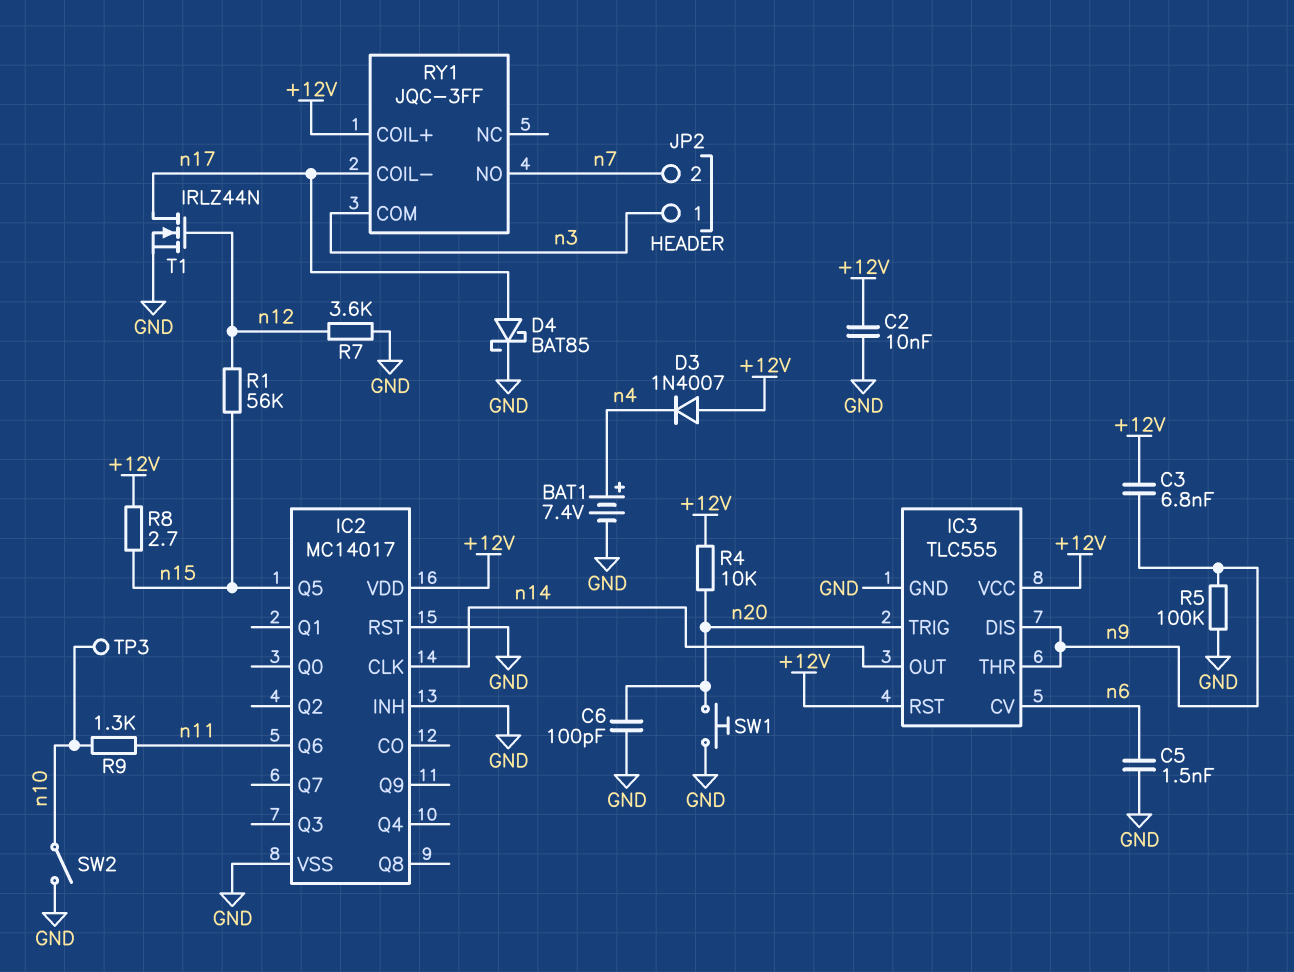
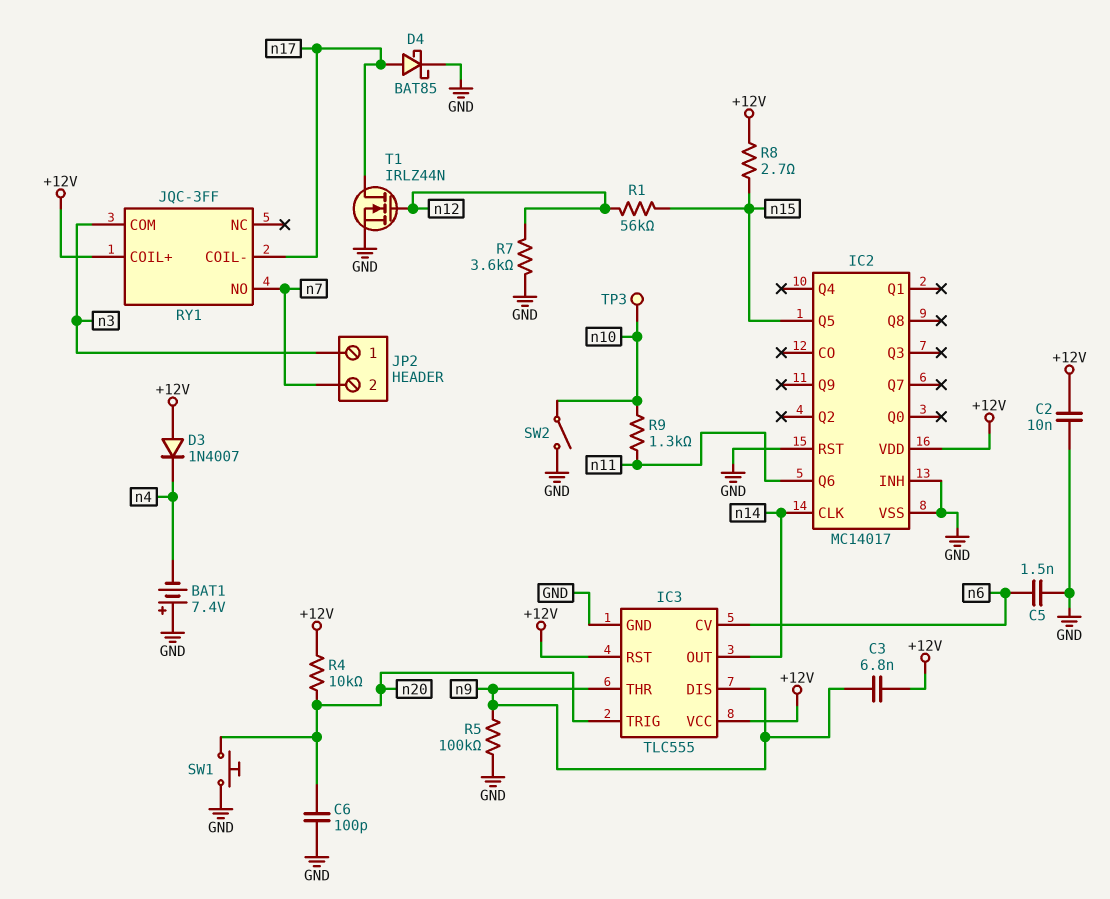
BAT1: 7.4V (plus n4, minus GND) -> 7.4V (plus GND, minus n4)

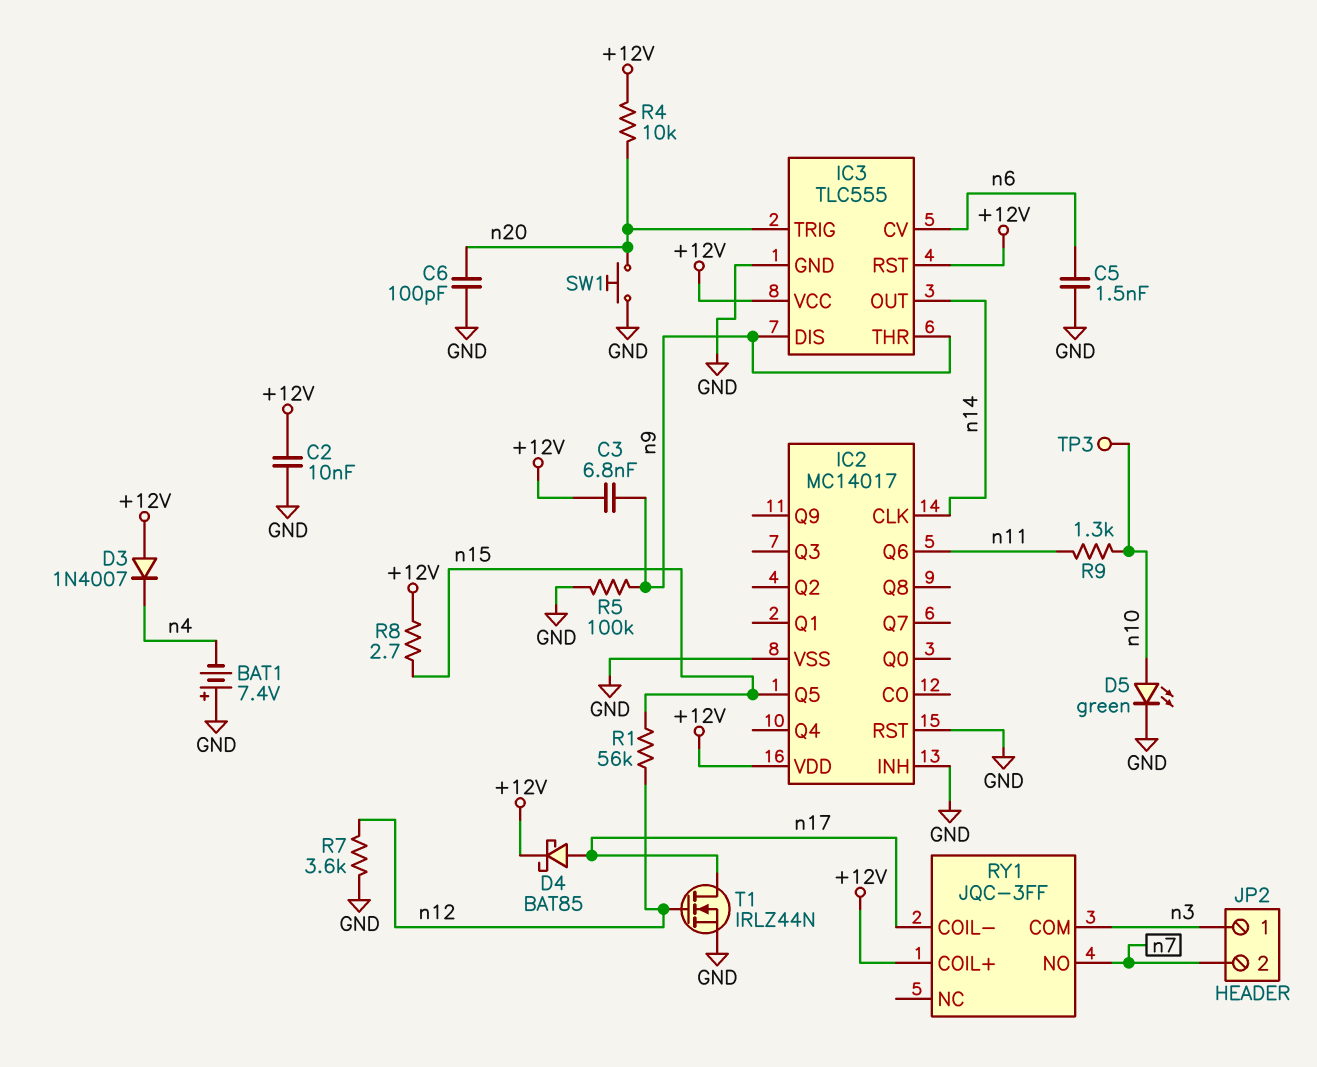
D4: schottky BAT85 (A n17, K GND) -> schottky BAT85 (A n17, K +12V)
D5: none -> LED green (A n10, K GND)
SW2: switch (GND, n10) -> none

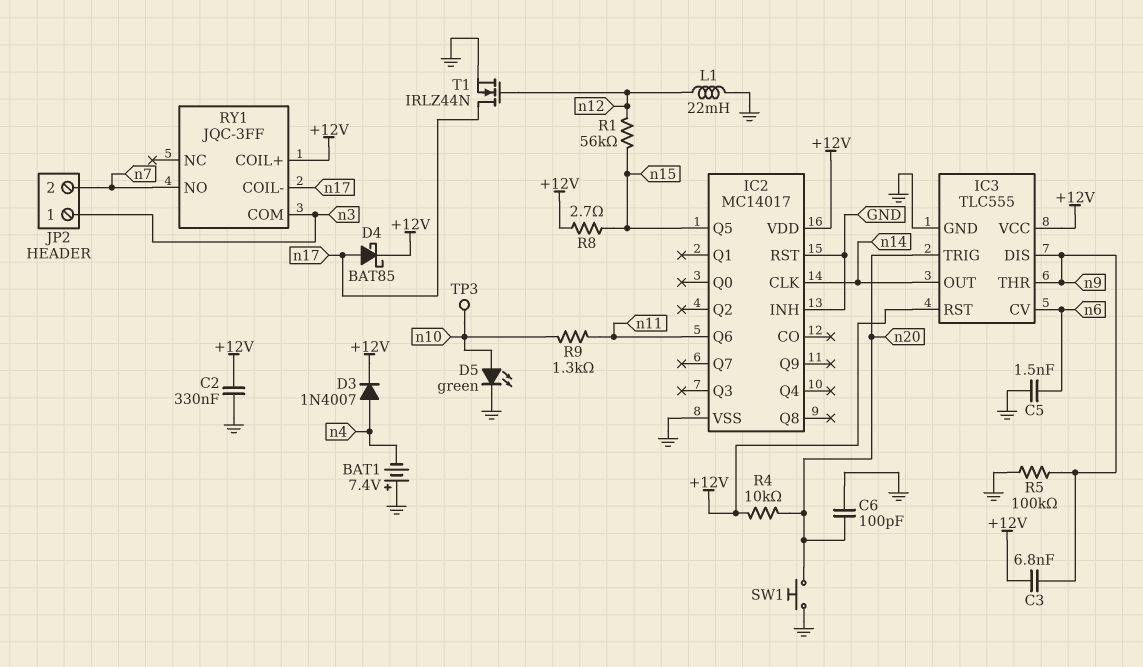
C2: 10nF (+12V, GND) -> 330nF (+12V, GND)
D3: diode 1N4007 (A +12V, K n4) -> diode 1N4007 (A n4, K +12V)
L1: none -> 22mH (GND, n12)
R7: 3.6k (GND, n12) -> none

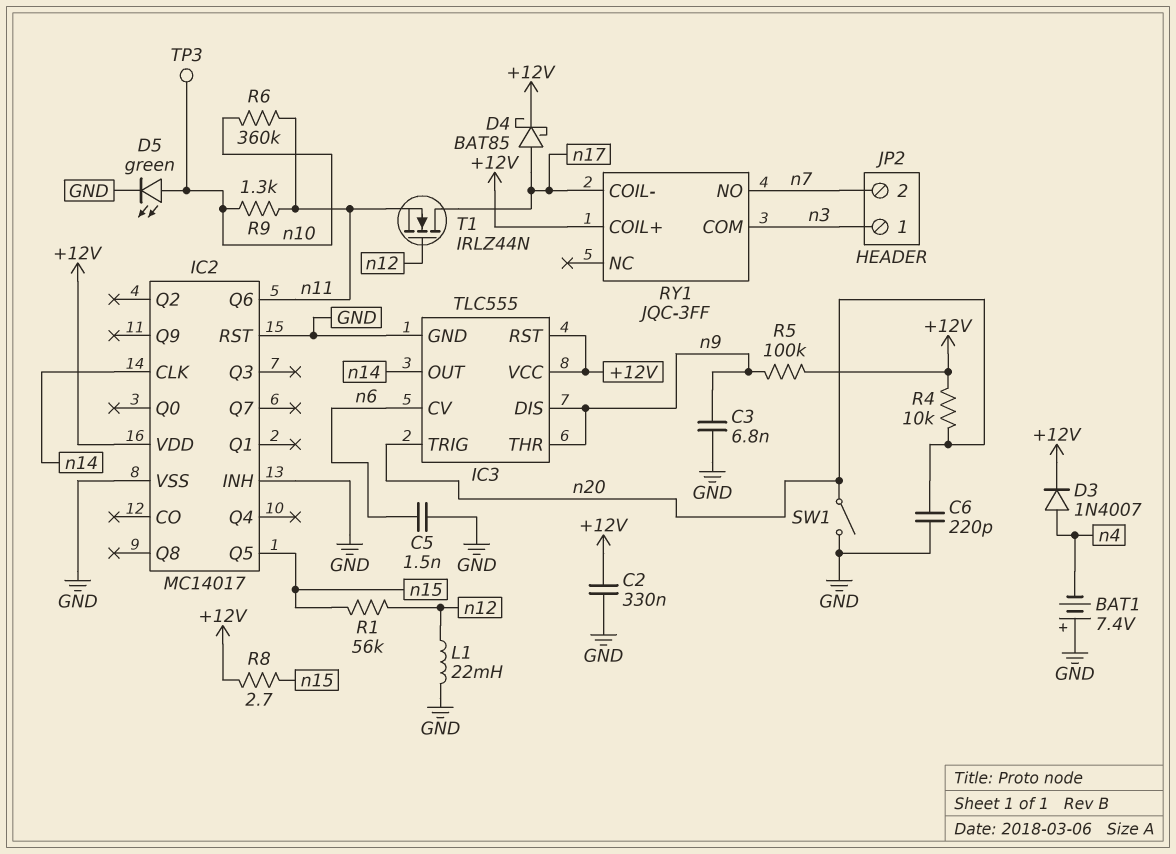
C3: 6.8nF (+12V, n9) -> 6.8nF (GND, n9)
C6: 100pF (GND, n20) -> 220pF (GND, n20)
R5: 100k (GND, n9) -> 100k (+12V, n9)
R6: none -> 360k (n10, n11)
SW1: button (GND, n20) -> switch (GND, n20)
T1: NMOS IRLZ44N (G n12, D n17, S GND) -> NMOS IRLZ44N (G n12, D n17, S n11)

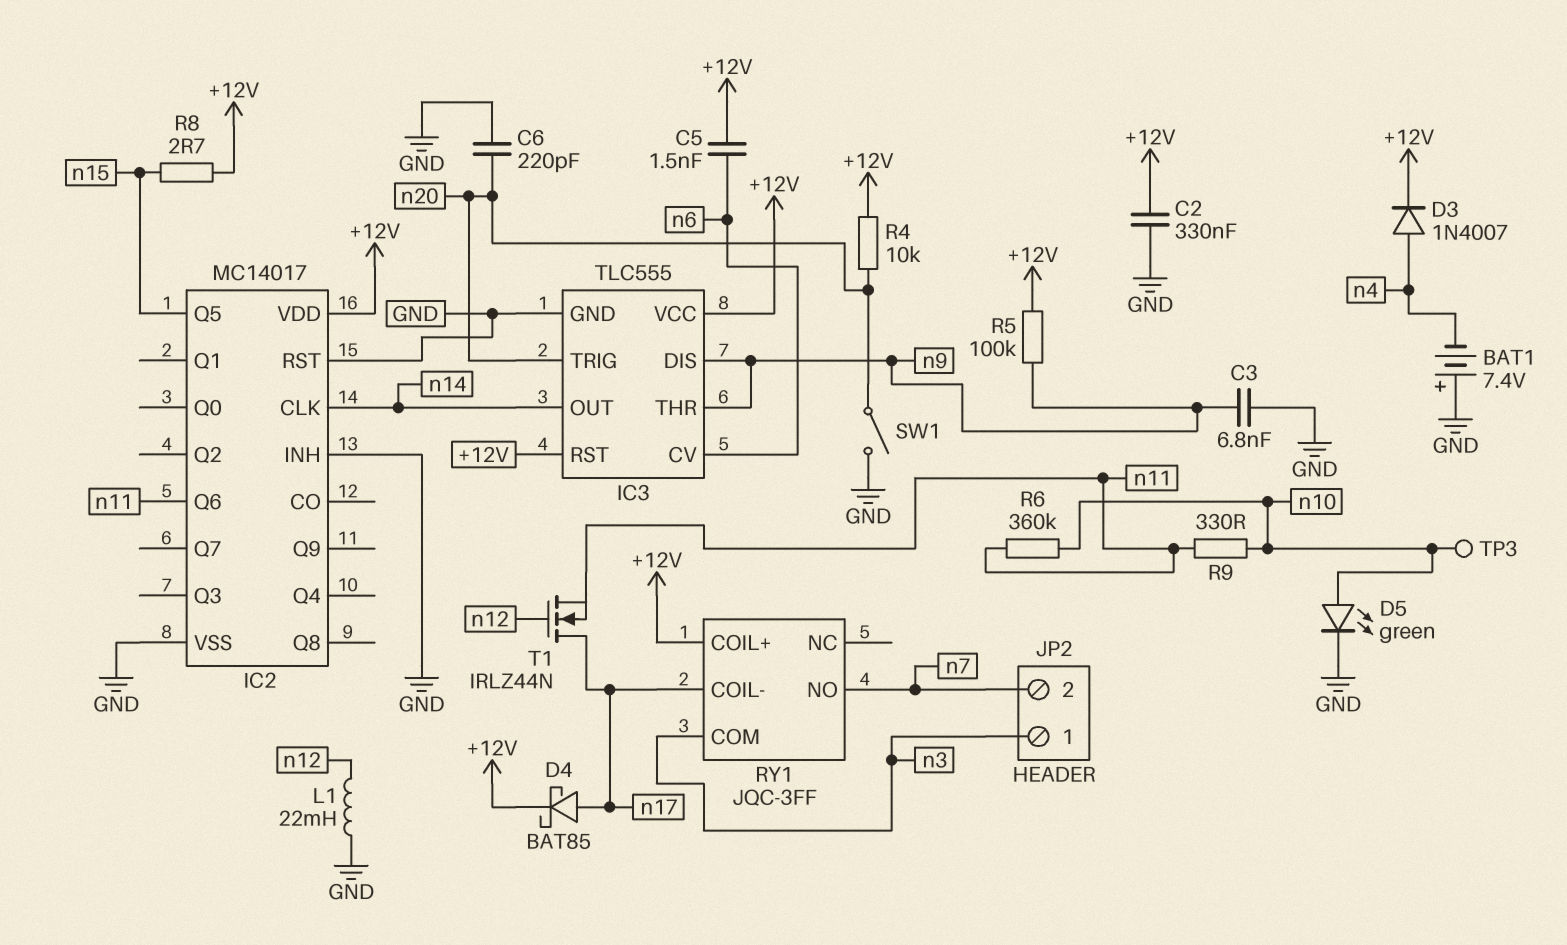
C5: 1.5nF (GND, n6) -> 1.5nF (+12V, n6)
R1: 56k (n12, n15) -> none
R9: 1.3k (n10, n11) -> 330 (n10, n11)

